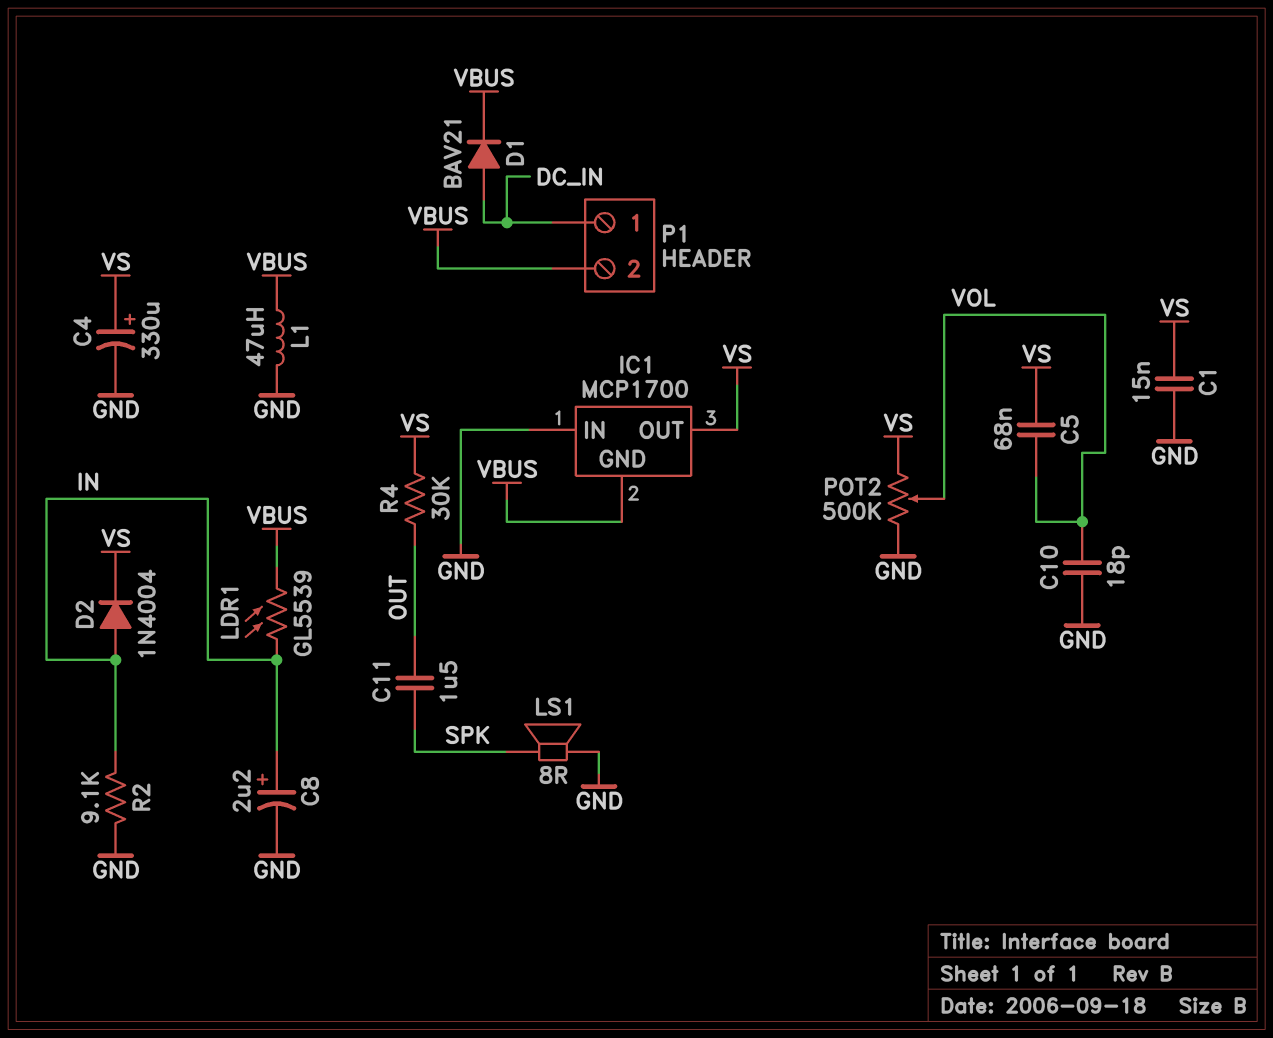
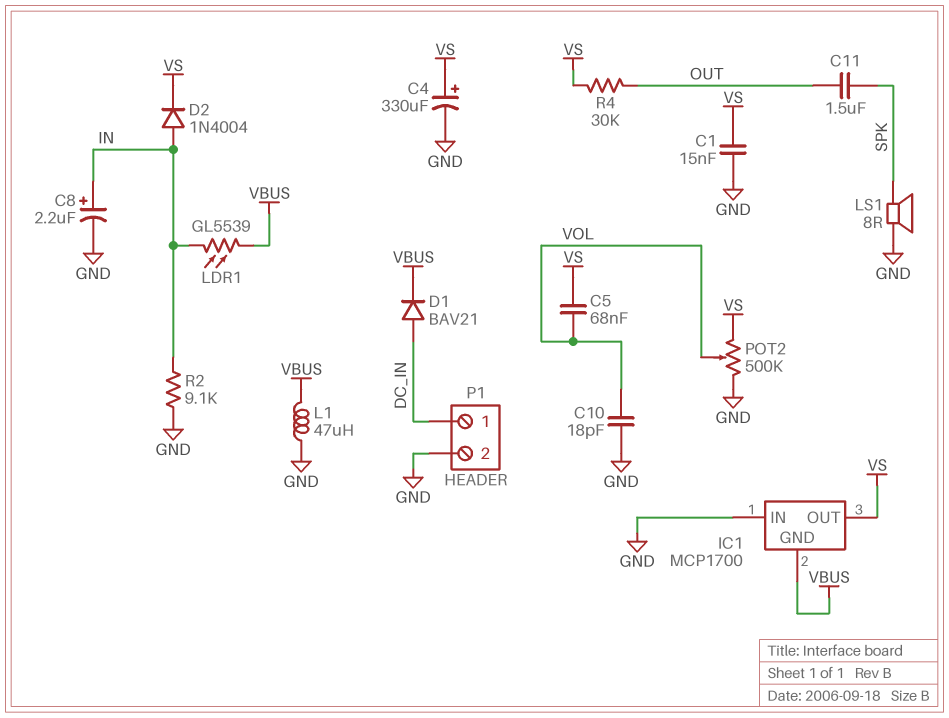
P1 pin 2: VBUS -> GND

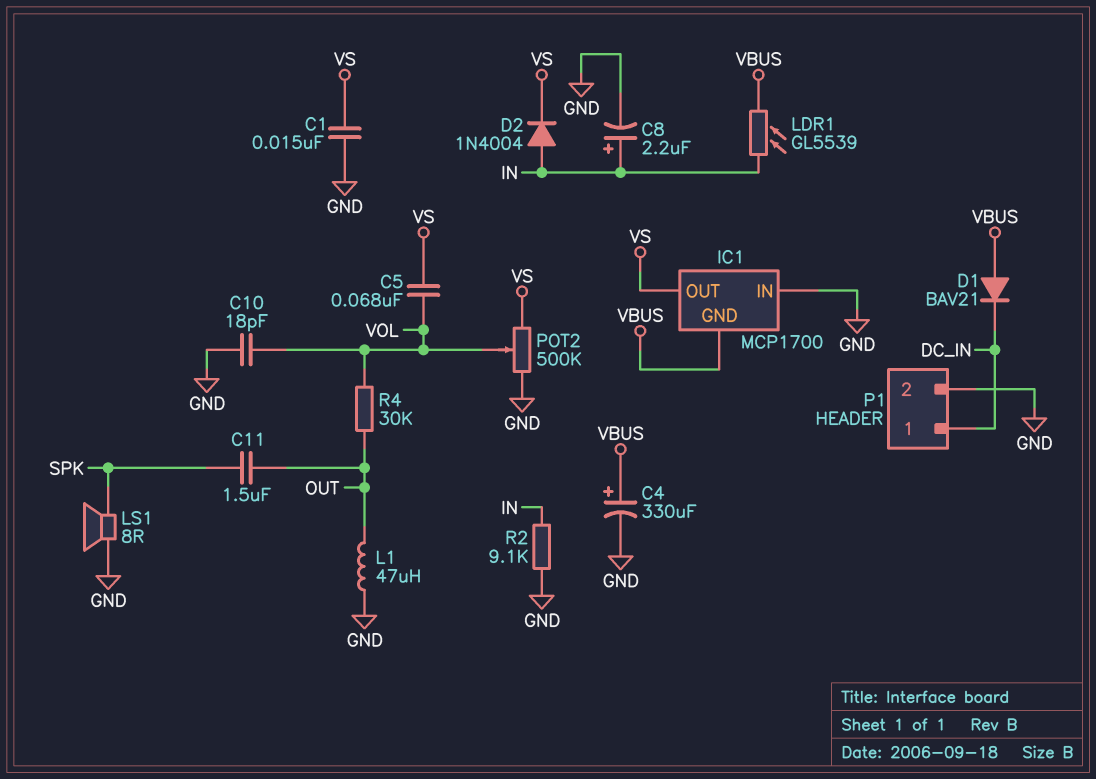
C4: 330uF (plus VS, minus GND) -> 330uF (plus VBUS, minus GND)
D1: diode BAV21 (A DC_IN, K VBUS) -> diode BAV21 (A VBUS, K DC_IN)
L1: 47uH (GND, VBUS) -> 47uH (GND, OUT)
R4: 30k (OUT, VS) -> 30k (OUT, VOL)

